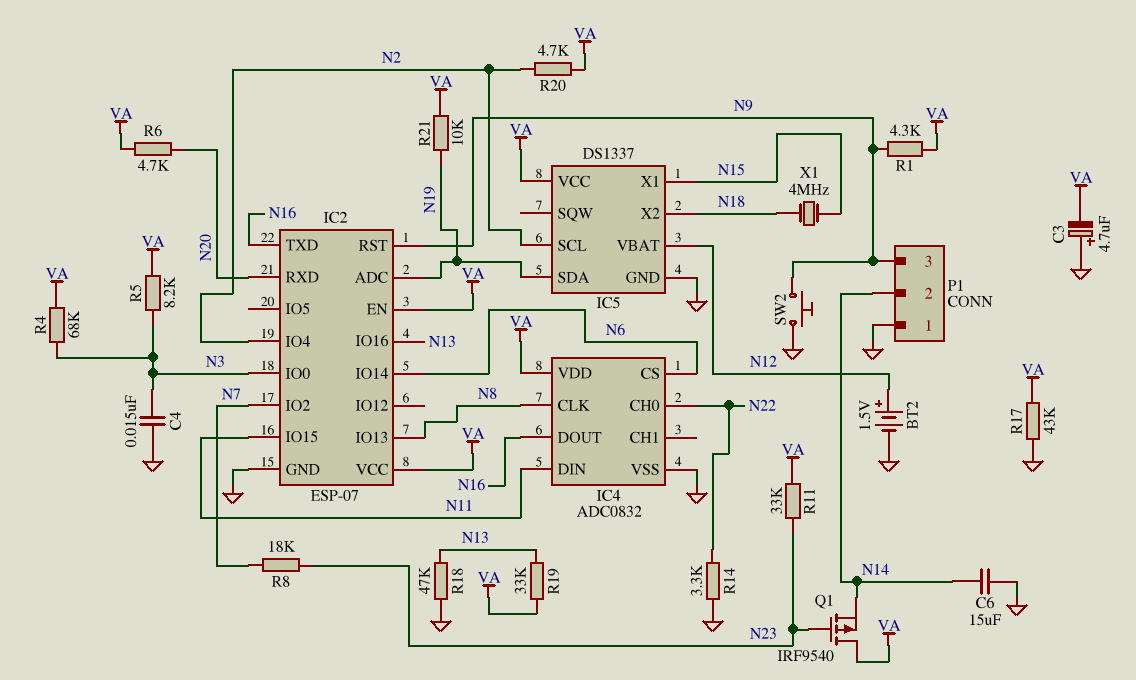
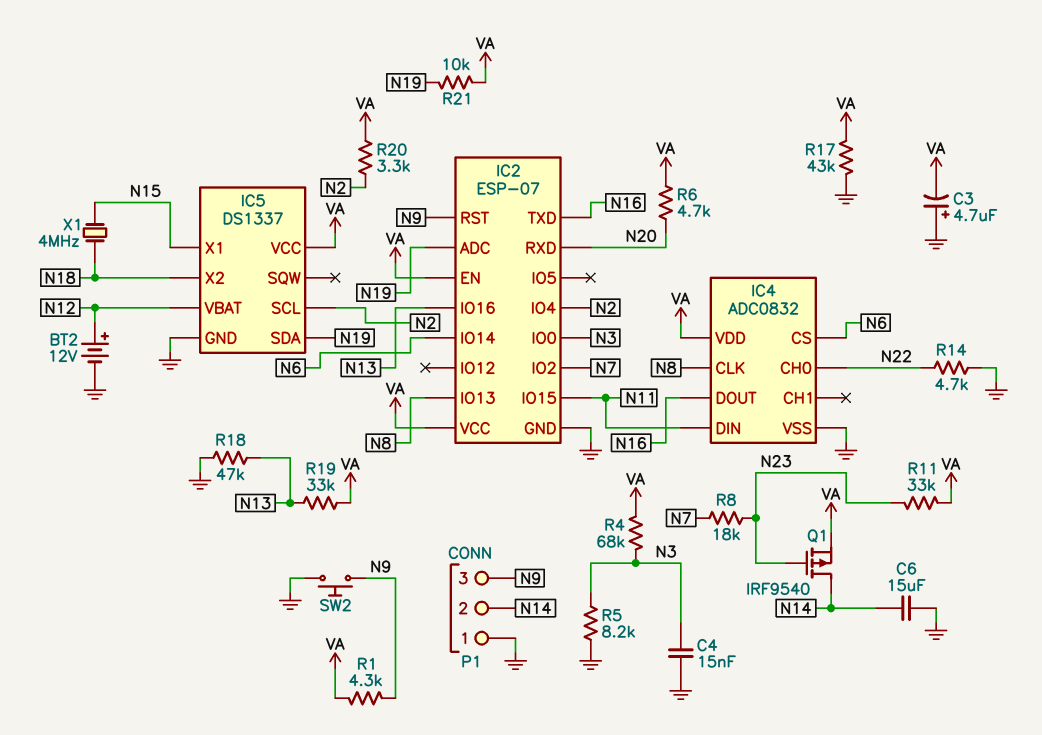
BT2: 1.5V (plus N12, minus GND) -> 12V (plus N12, minus GND)
Q1: PMOS IRF9540 (G N23, D VA, S N14) -> PMOS IRF9540 (G N23, D N14, S VA)
R5: 8.2k (N3, VA) -> 8.2k (GND, N3)
R14: 3.3k (GND, N22) -> 4.7k (GND, N22)
R20: 4.7k (N2, VA) -> 3.3k (N2, VA)

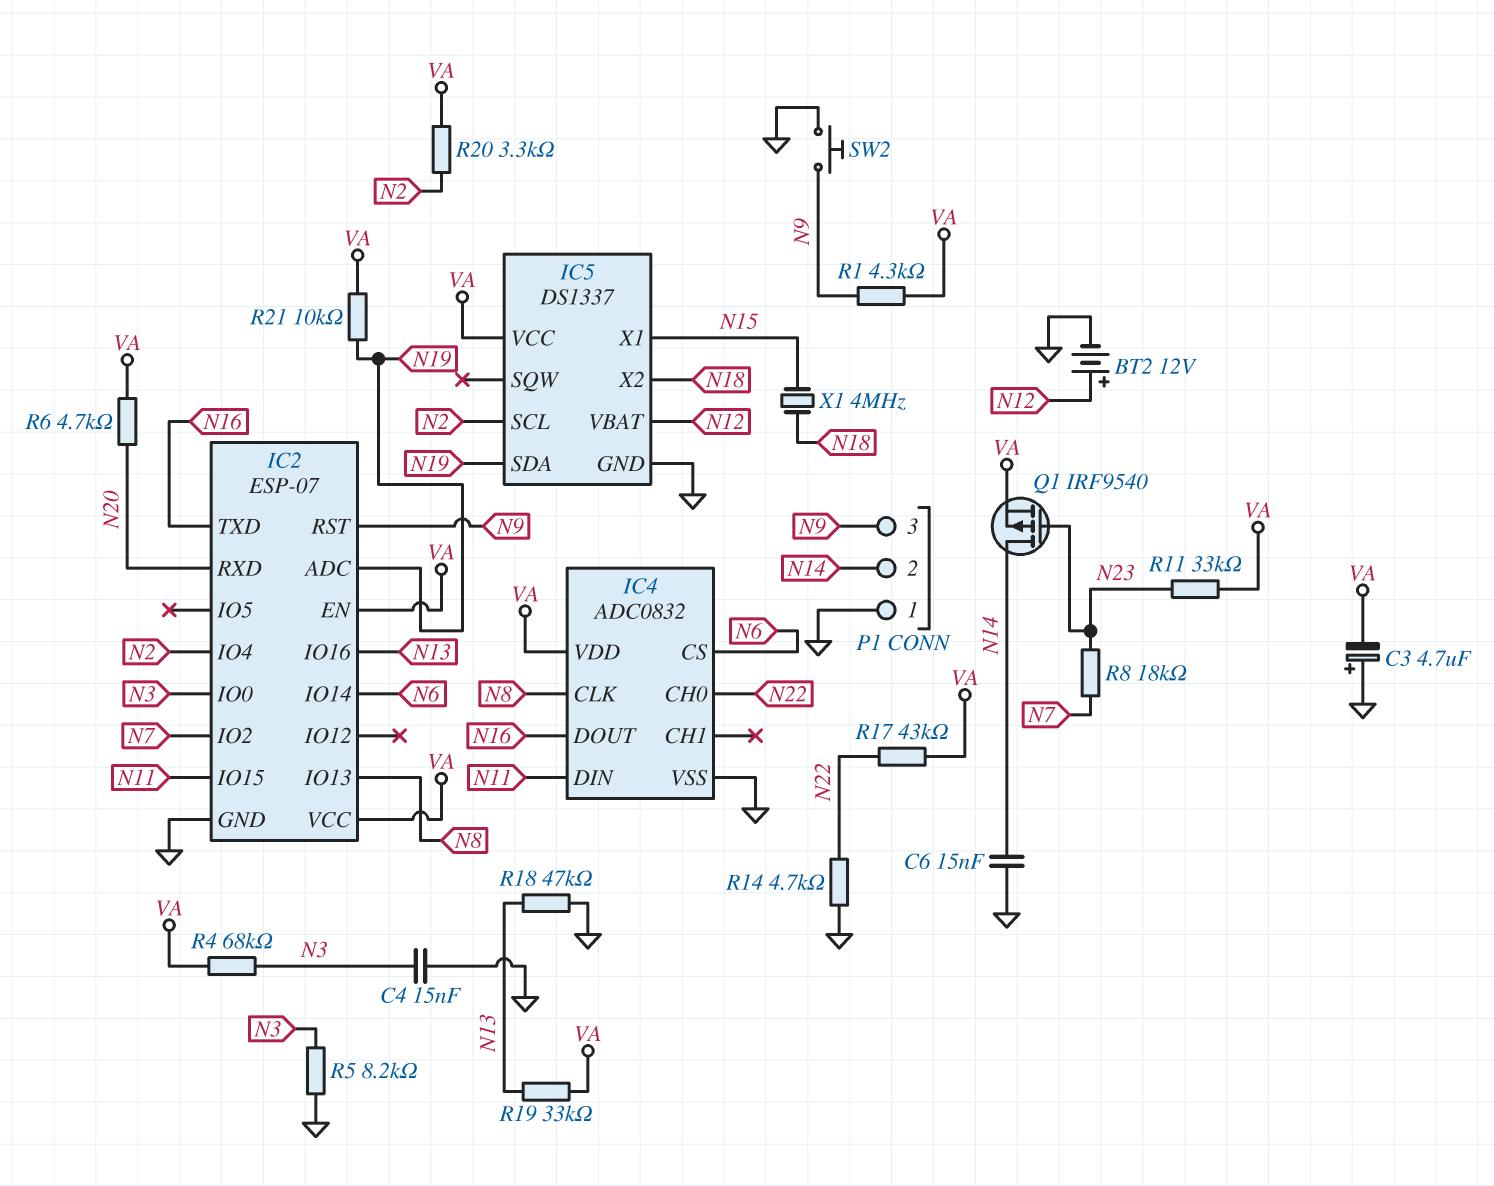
C6: 15uF (GND, N14) -> 15nF (GND, N14)
R17: 43k (GND, VA) -> 43k (N22, VA)

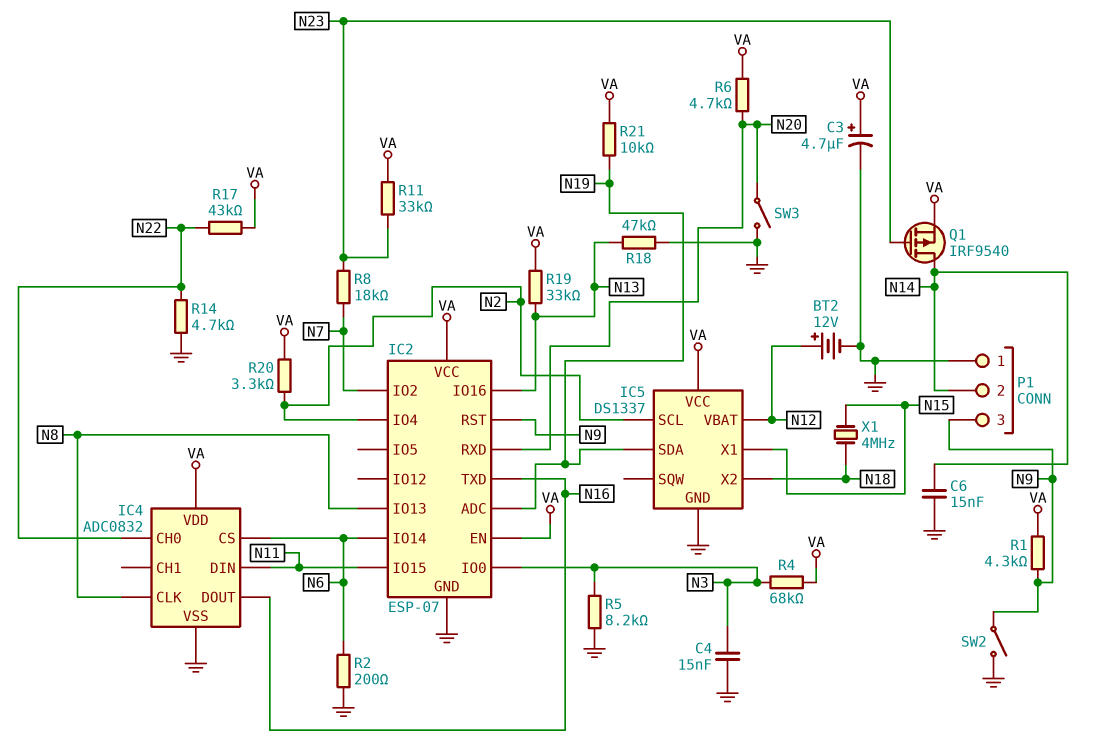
C3: 4.7uF (plus GND, minus VA) -> 4.7uF (plus VA, minus GND)
R2: none -> 200 (GND, N6)
SW2: button (GND, N9) -> switch (GND, N9)
SW3: none -> switch (GND, N20)

